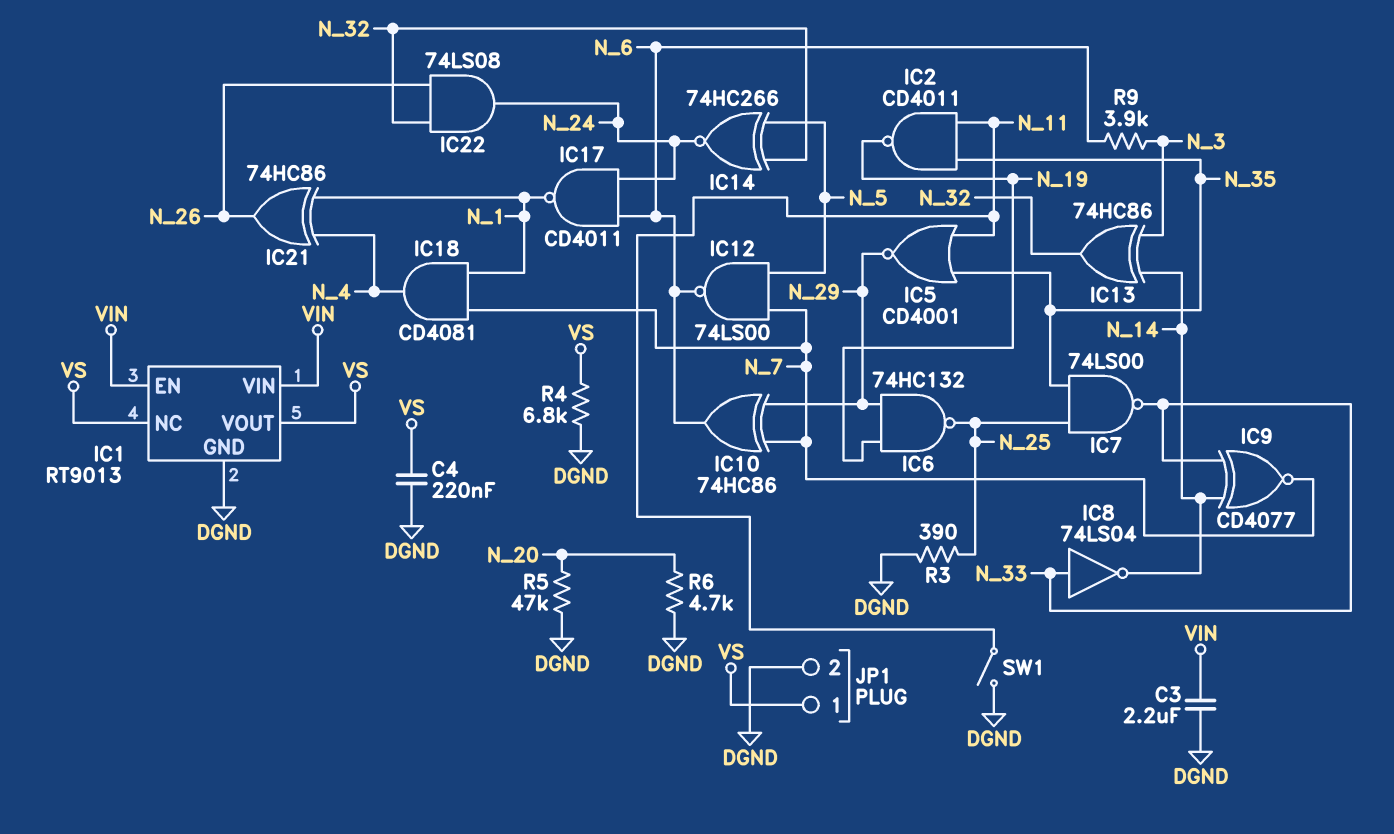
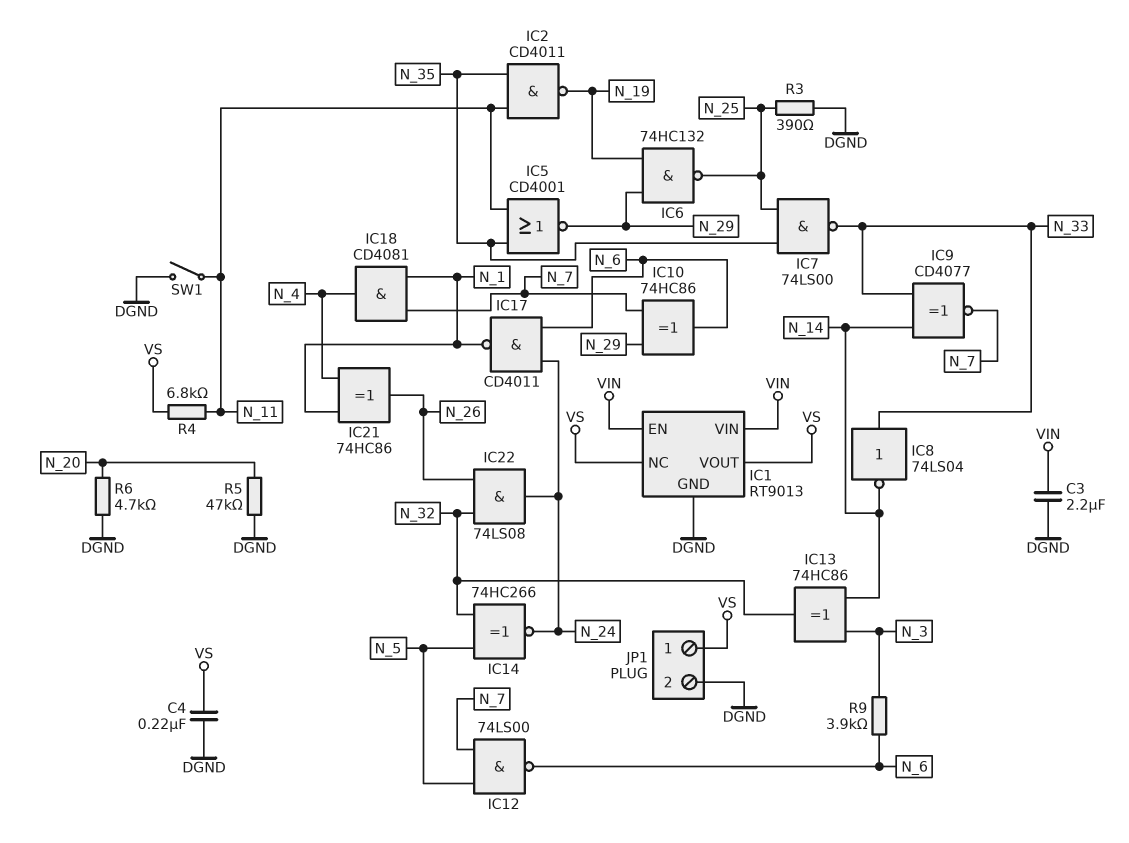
R4: 6.8k (DGND, VS) -> 6.8k (N_11, VS)

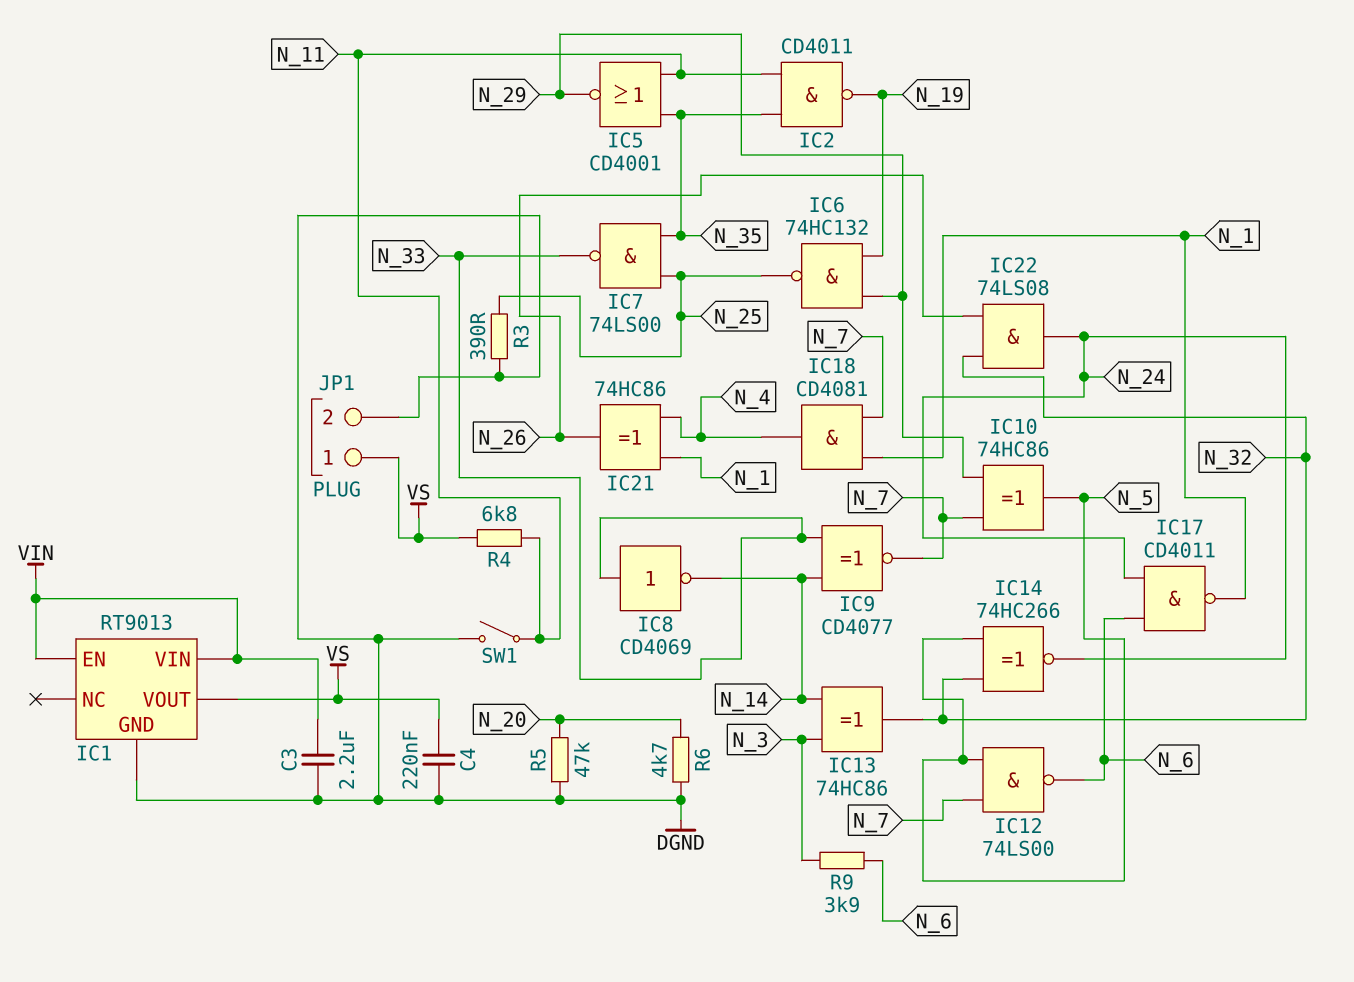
IC1 pin NC: VS -> none
IC8: NOT 74LS04 (in N_33, out N_14) -> NOT CD4069 (in N_33, out N_14)
IC10: XOR 74HC86 (in N_7, in N_29, out N_6) -> XOR 74HC86 (in N_7, in N_29, out N_5)

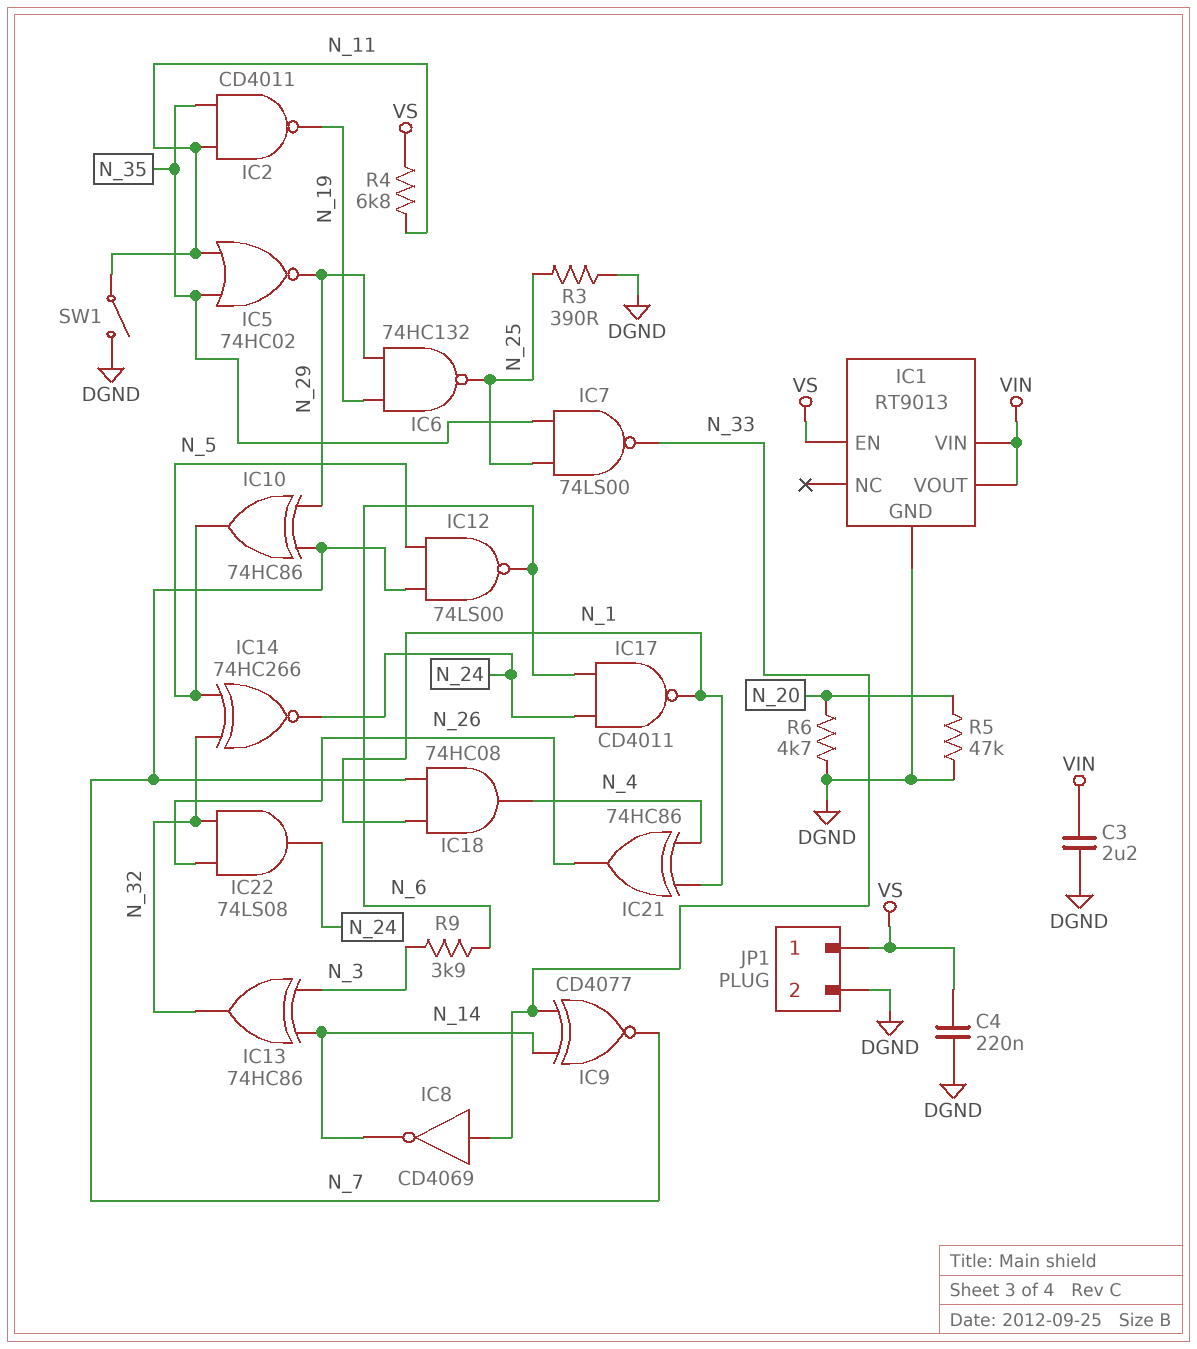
IC1 pin EN: VIN -> VS
IC1 pin VOUT: VS -> VIN
IC5: NOR CD4001 (in N_11, in N_35, out N_29) -> NOR 74HC02 (in N_11, in N_35, out N_29)
IC18: AND CD4081 (in N_1, in N_7, out N_4) -> AND 74HC08 (in N_1, in N_7, out N_4)

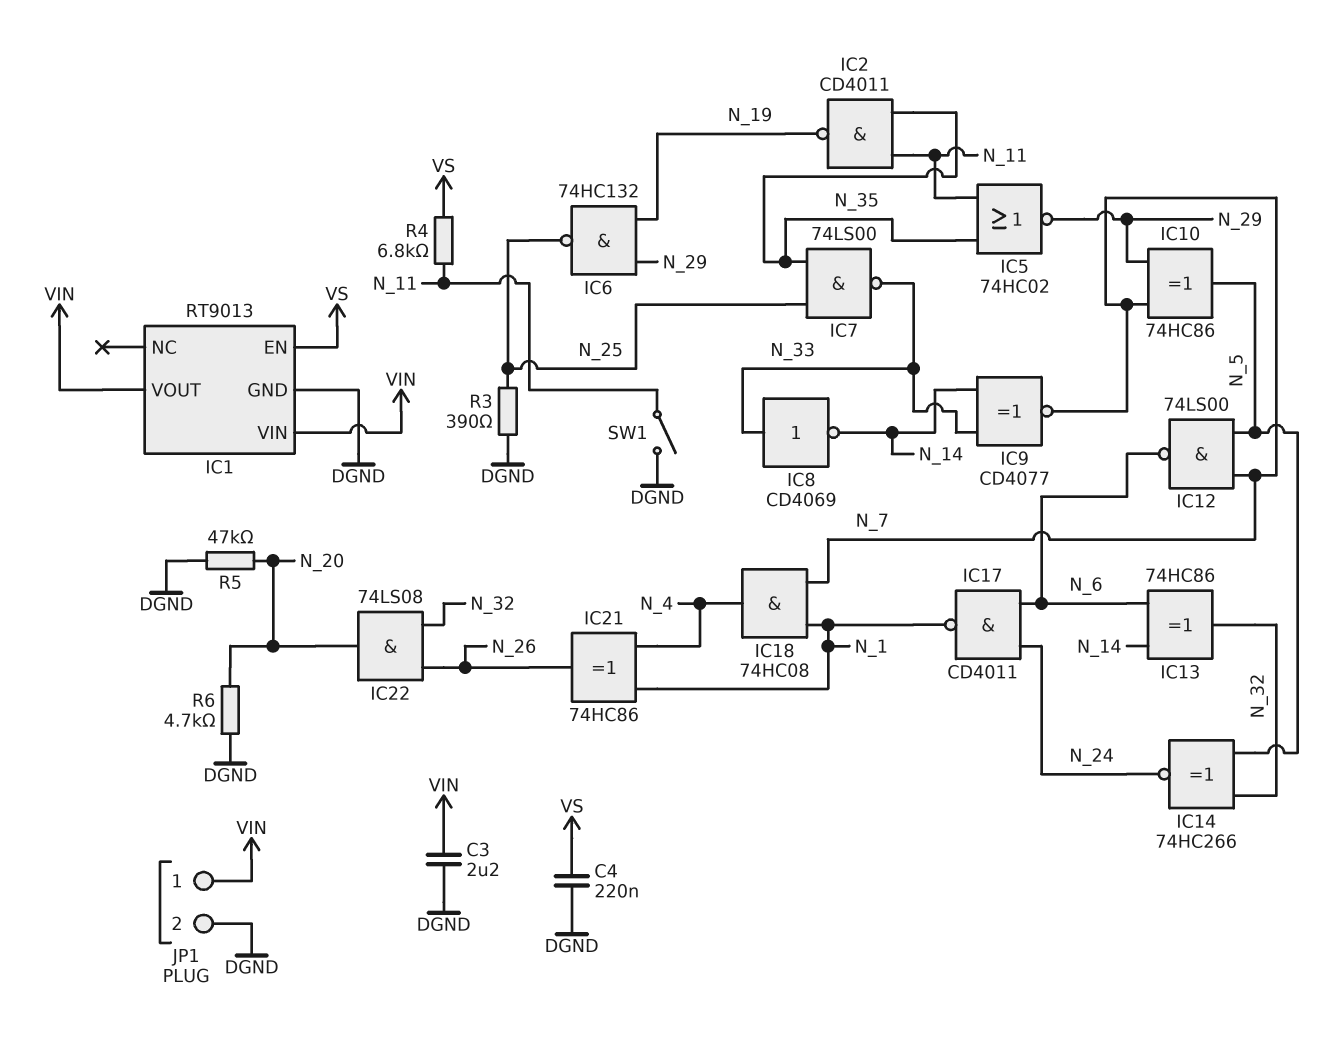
IC13: XOR 74HC86 (in N_3, in N_14, out N_32) -> XOR 74HC86 (in N_6, in N_14, out N_32)
IC22: AND 74LS08 (in N_26, in N_32, out N_24) -> AND 74LS08 (in N_26, in N_32, out N_20)
JP1 pin 1: VS -> VIN
R9: 3.9k (N_3, N_6) -> none

